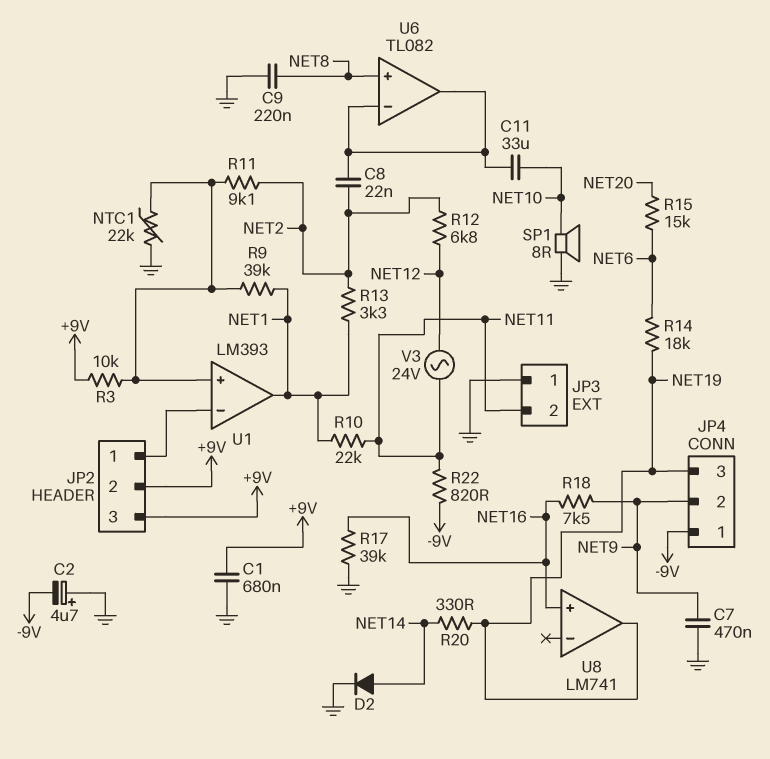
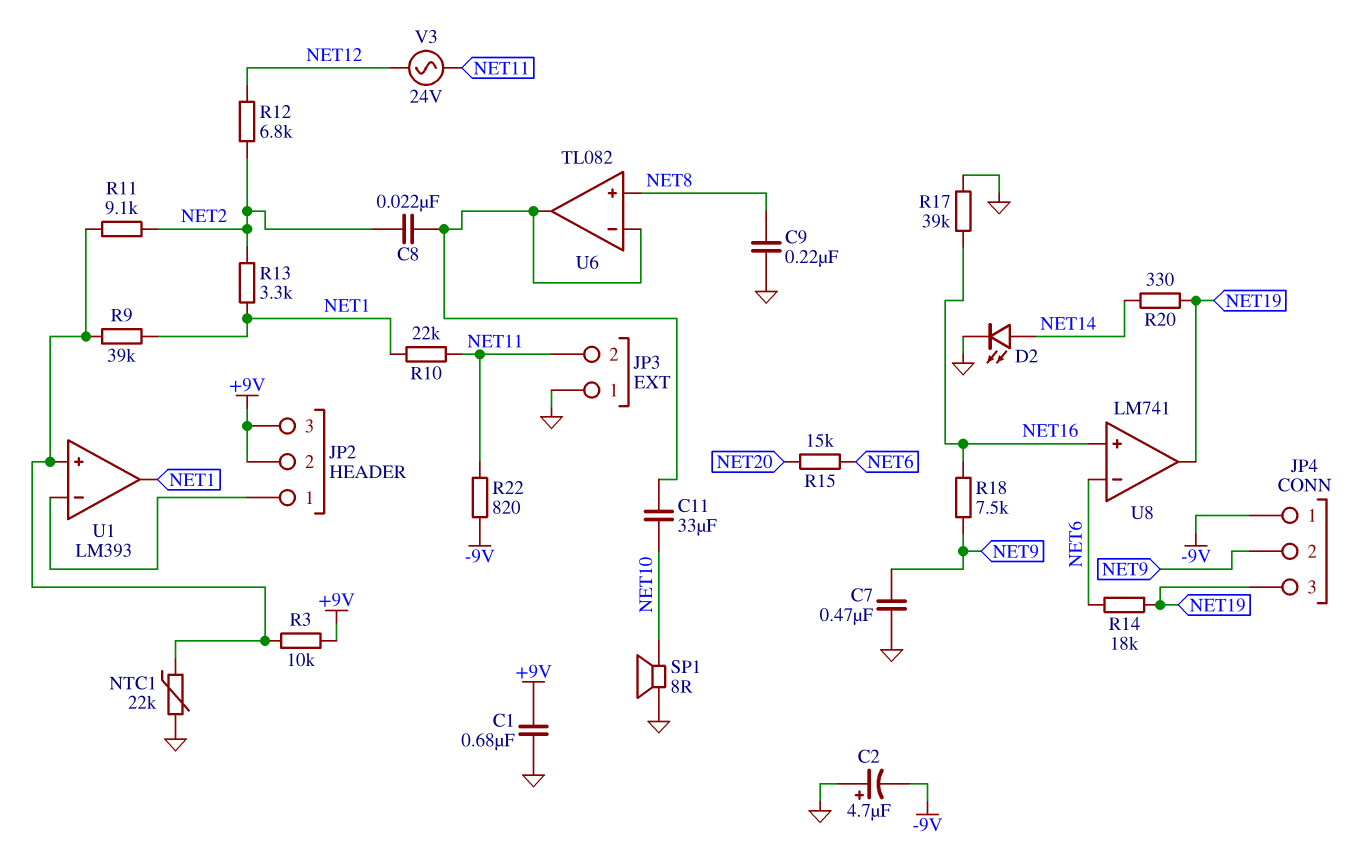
D2: diode (A NET14, K GND) -> LED (A NET14, K GND)
U8 pin in-: none -> NET6

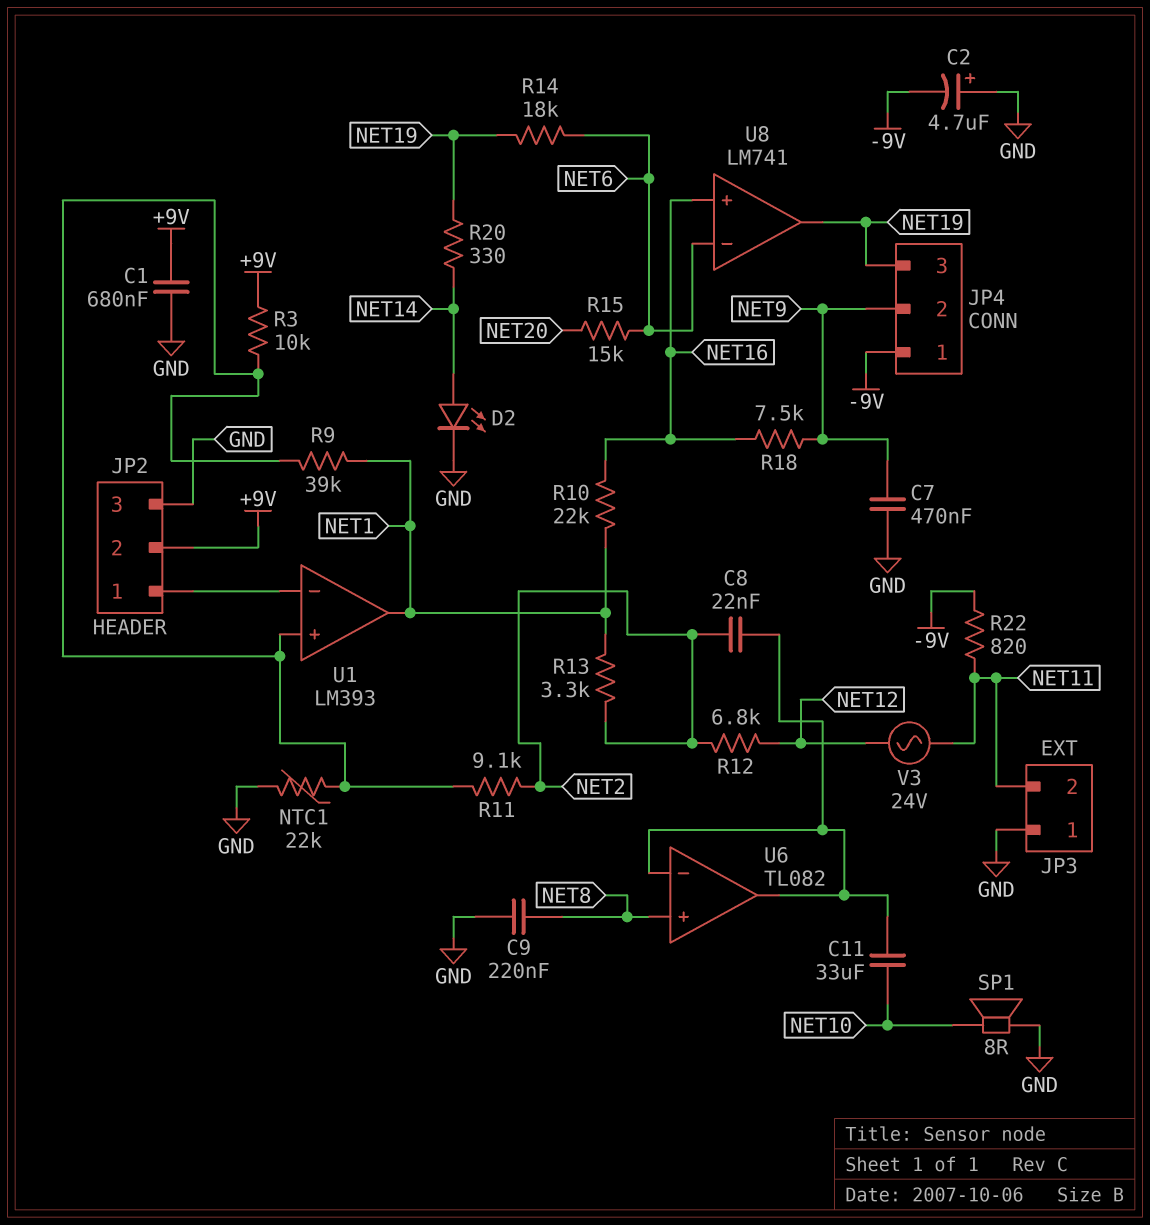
JP2 pin 3: +9V -> GND
R10: 22k (NET1, NET11) -> 22k (NET1, NET16)
R17: 39k (GND, NET16) -> none

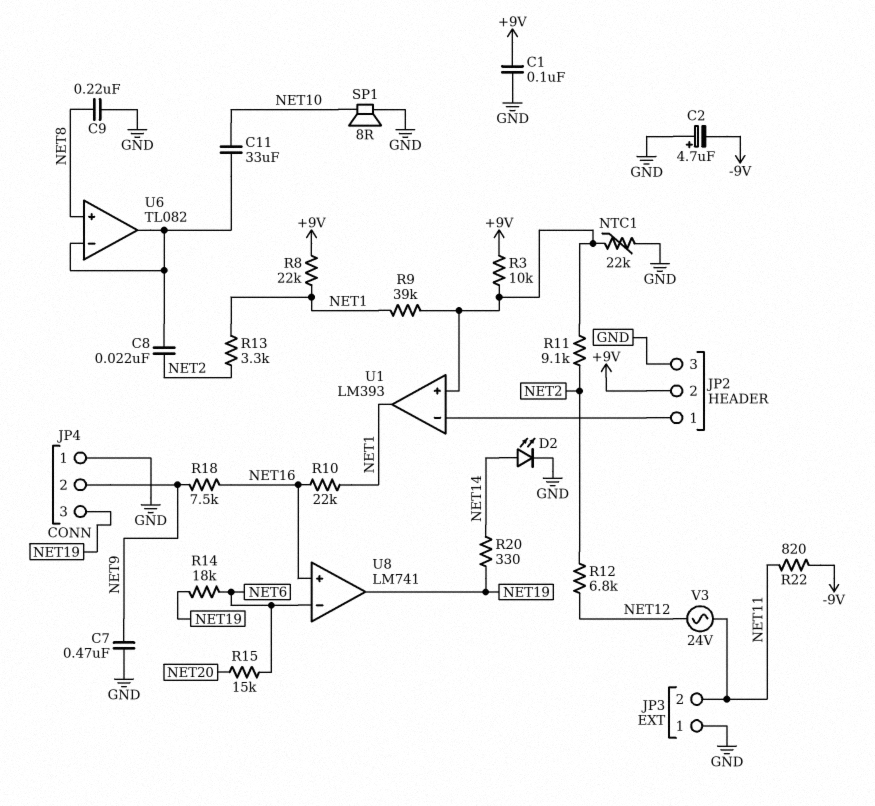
C1: 680nF (+9V, GND) -> 100nF (+9V, GND)
JP4 pin 1: -9V -> GND
R8: none -> 22k (+9V, NET1)

